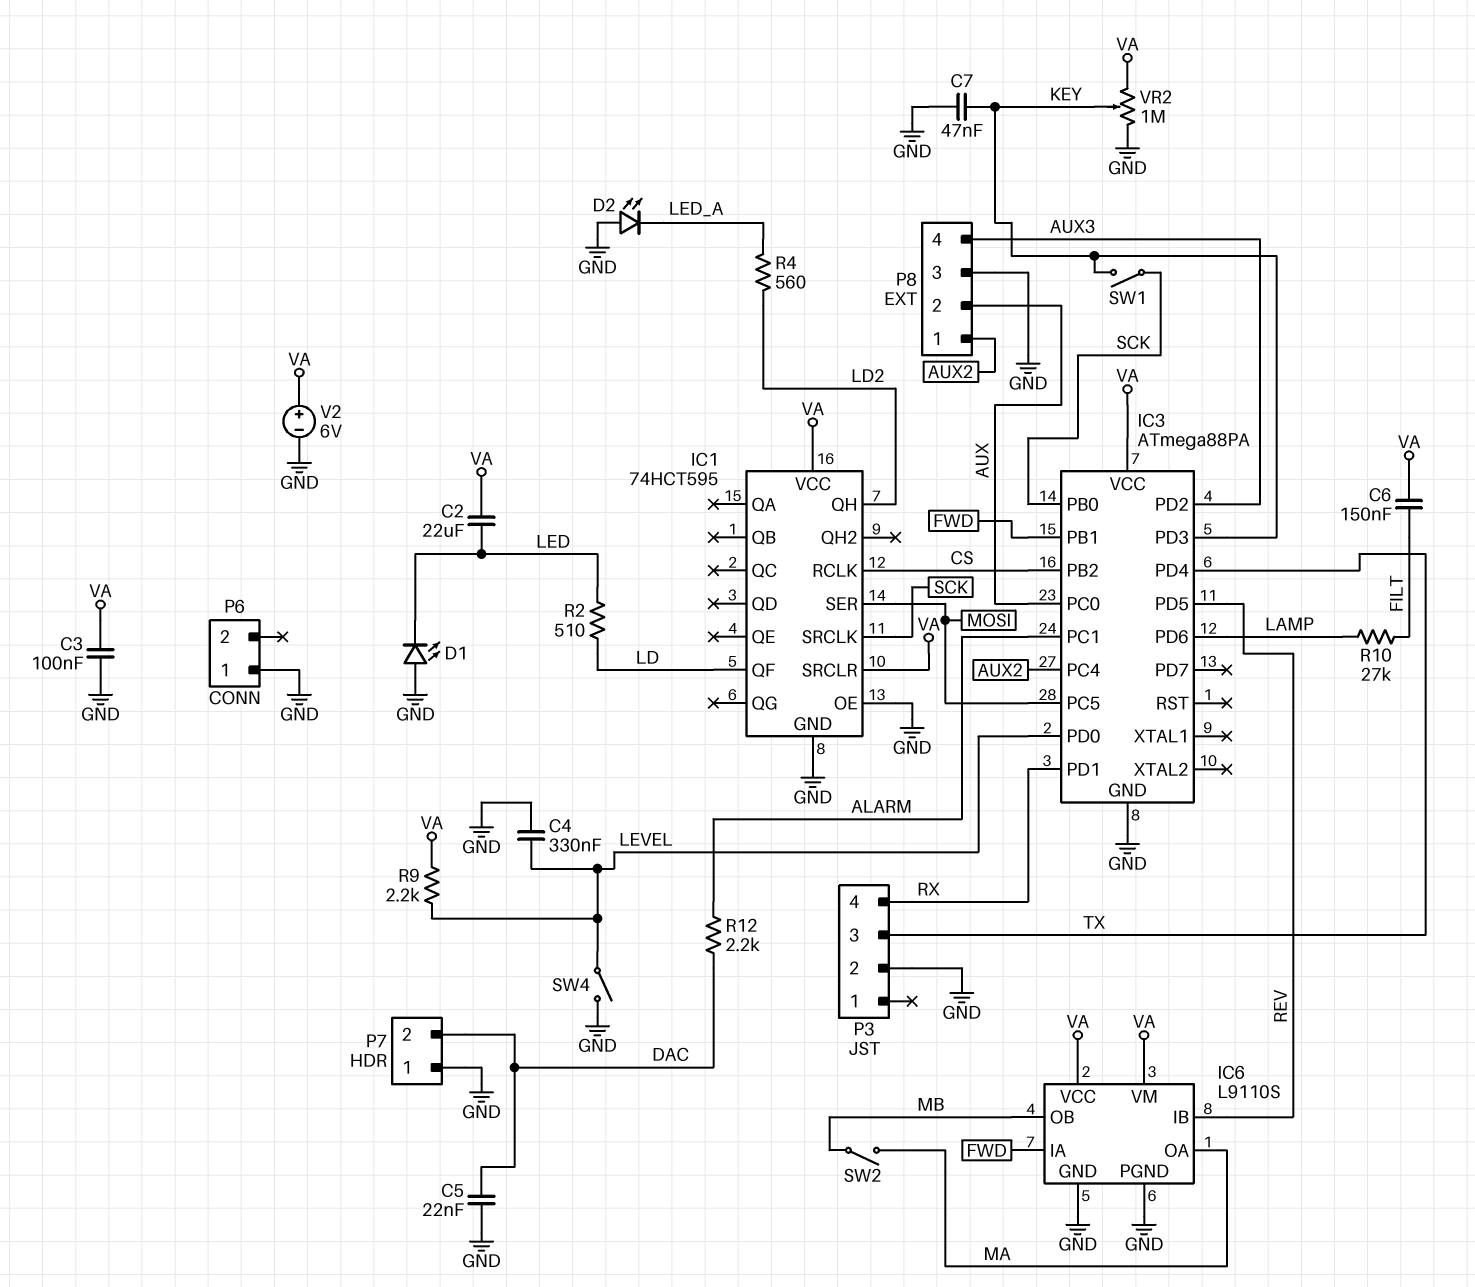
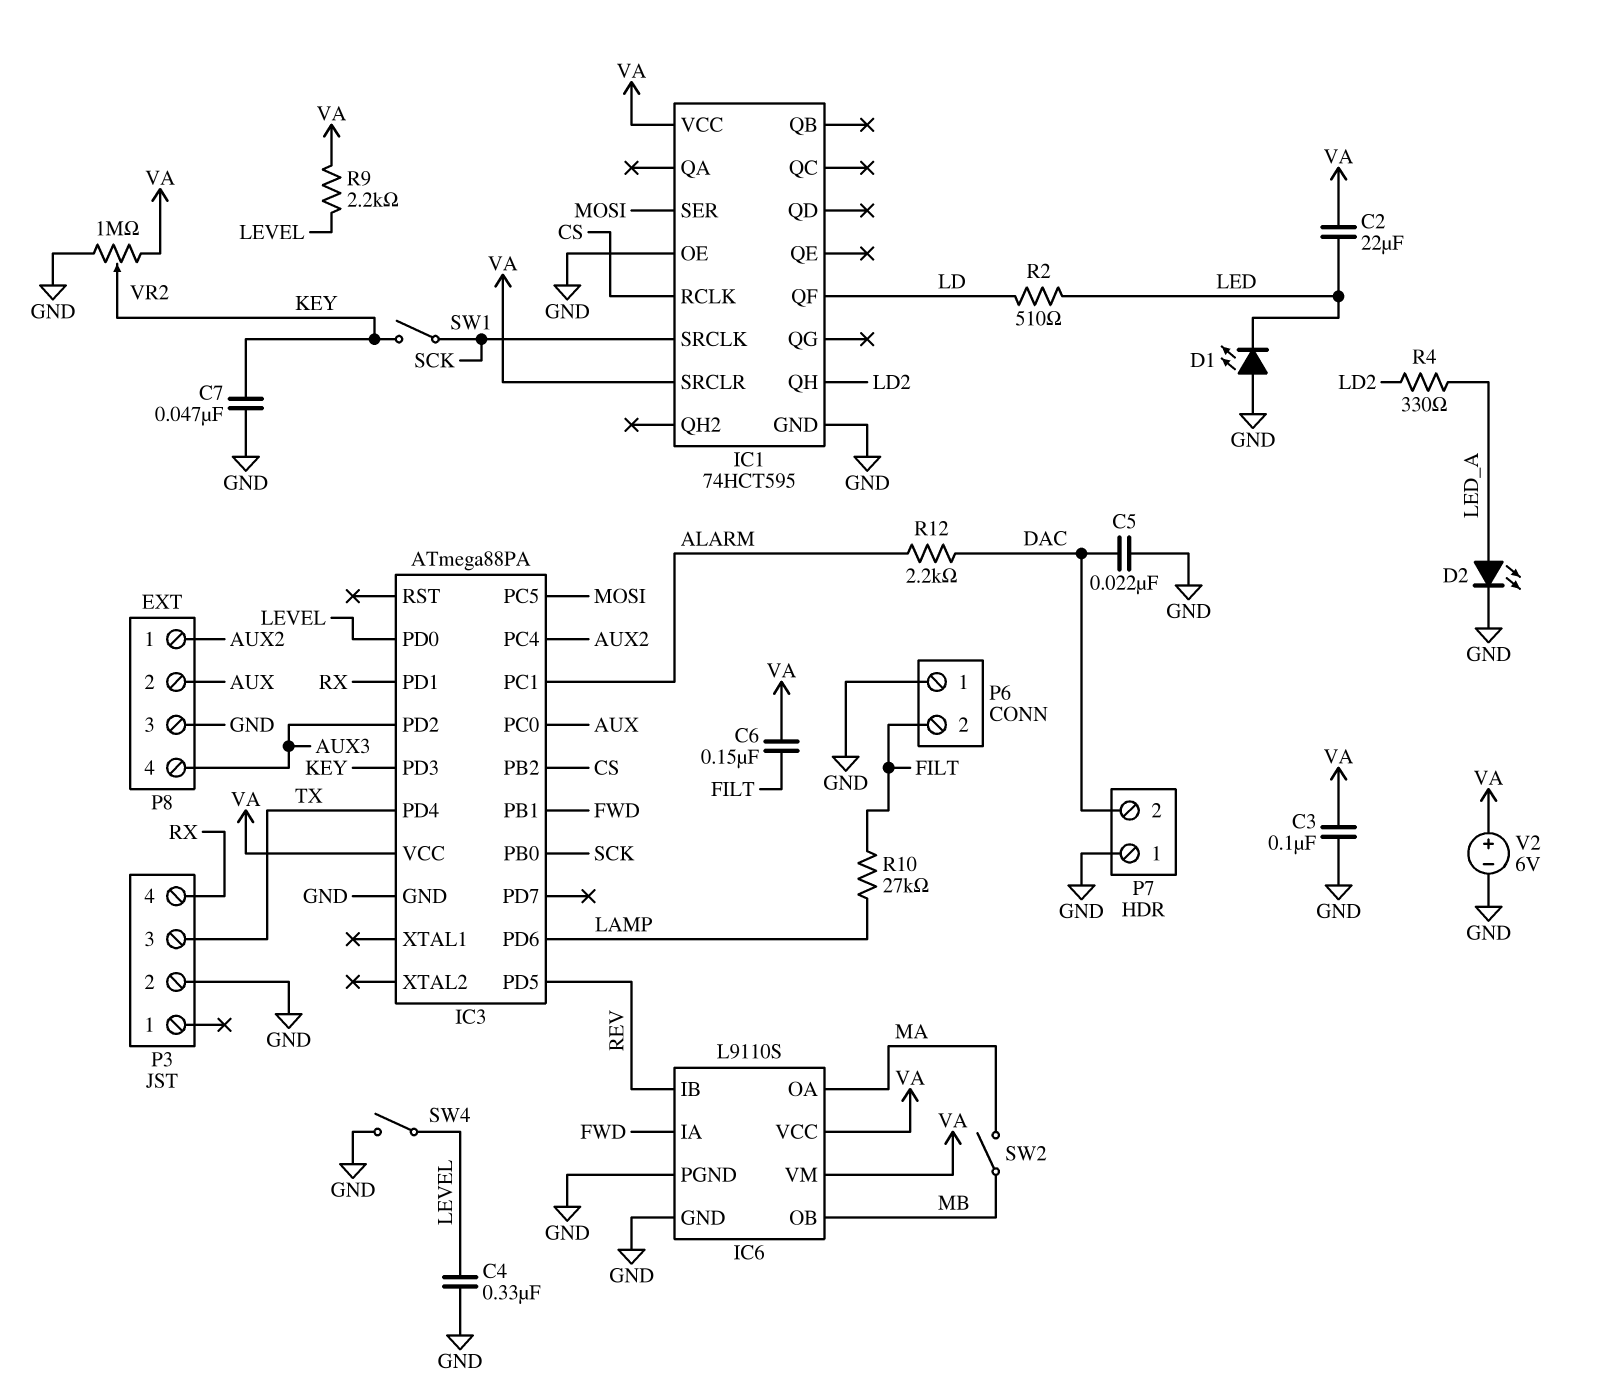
D2: LED (A GND, K LED_A) -> LED (A LED_A, K GND)
P6 pin 2: none -> FILT
R4: 560 (LD2, LED_A) -> 330 (LD2, LED_A)

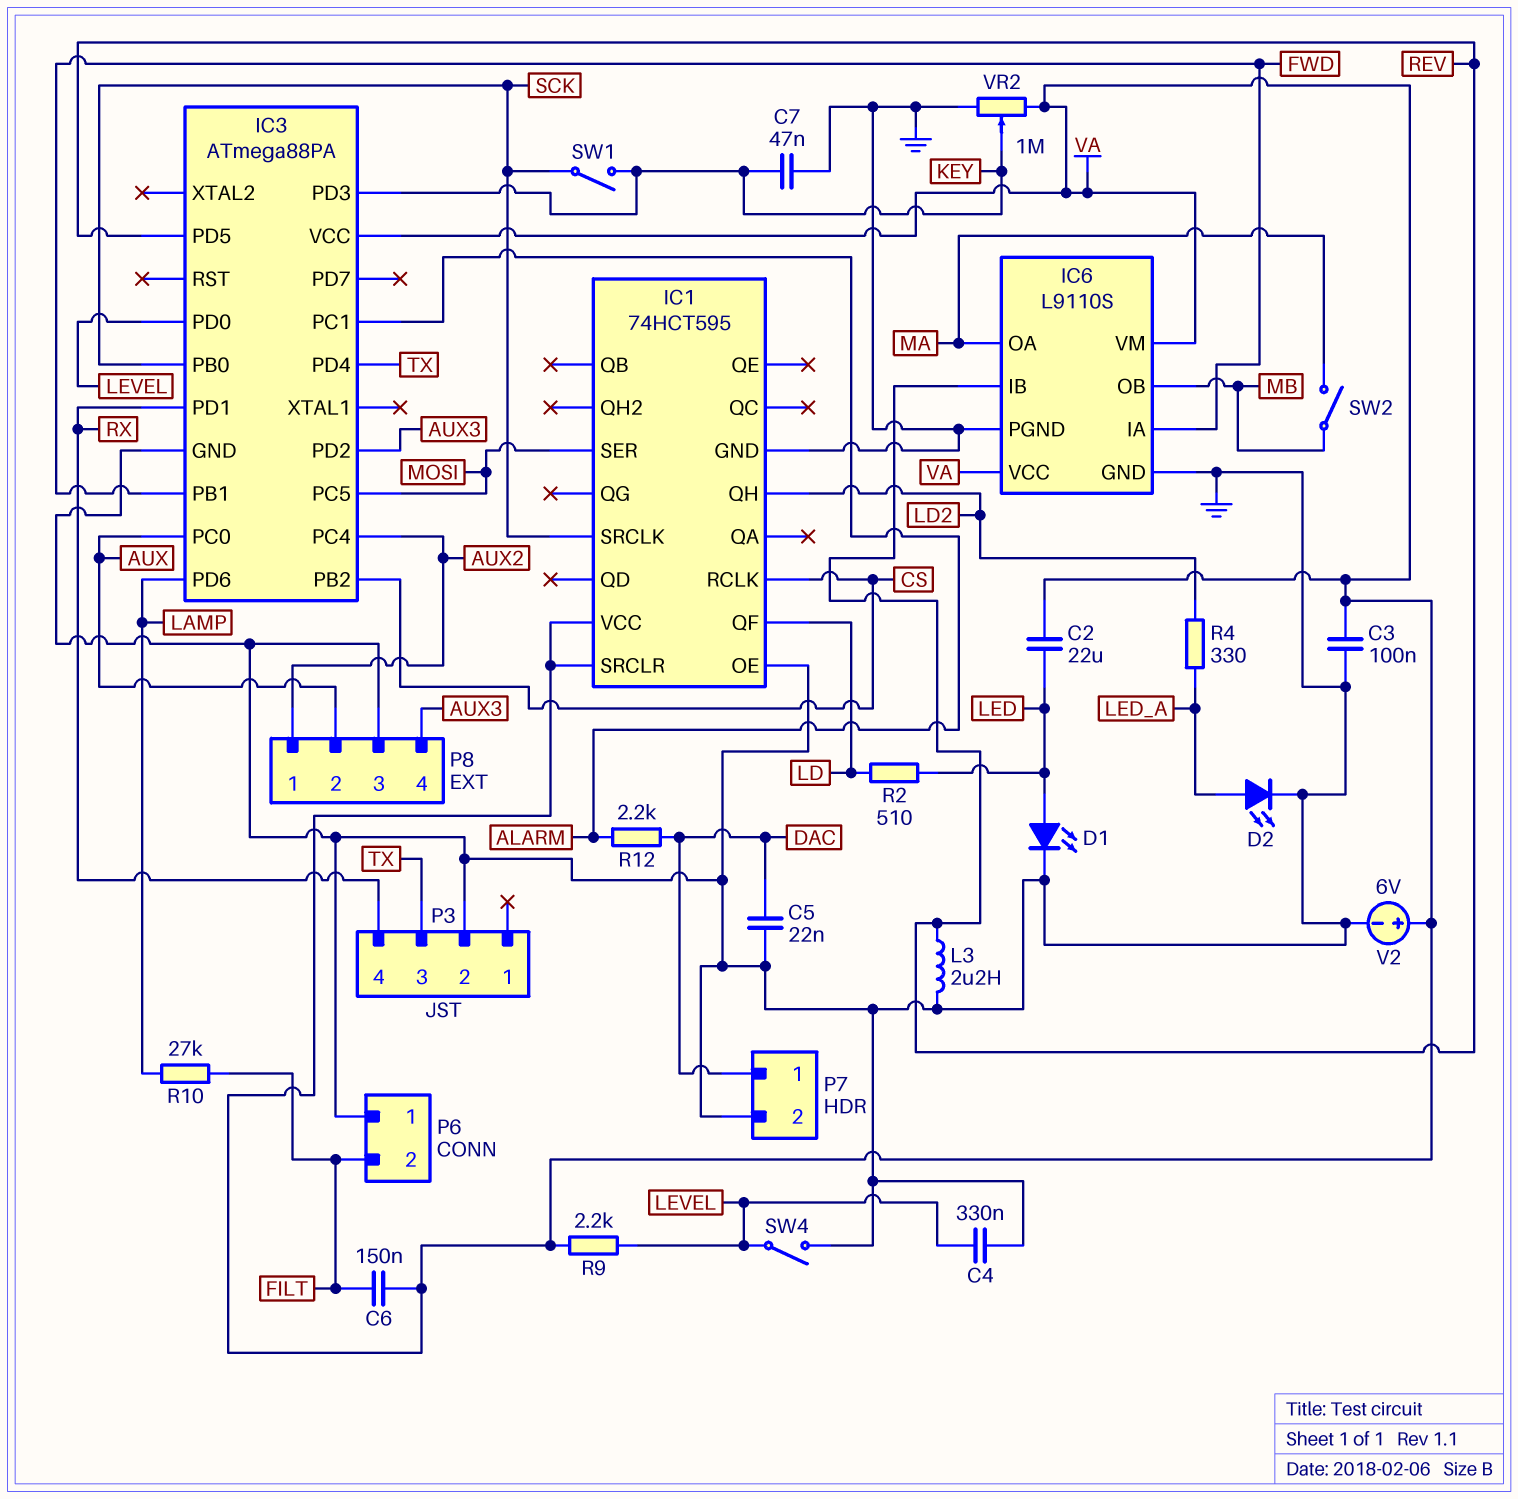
D1: LED (A GND, K LED) -> LED (A LED, K GND)
L3: none -> 2.2uH (GND, REV)
P7 pin 1: GND -> DAC
P7 pin 2: DAC -> GND

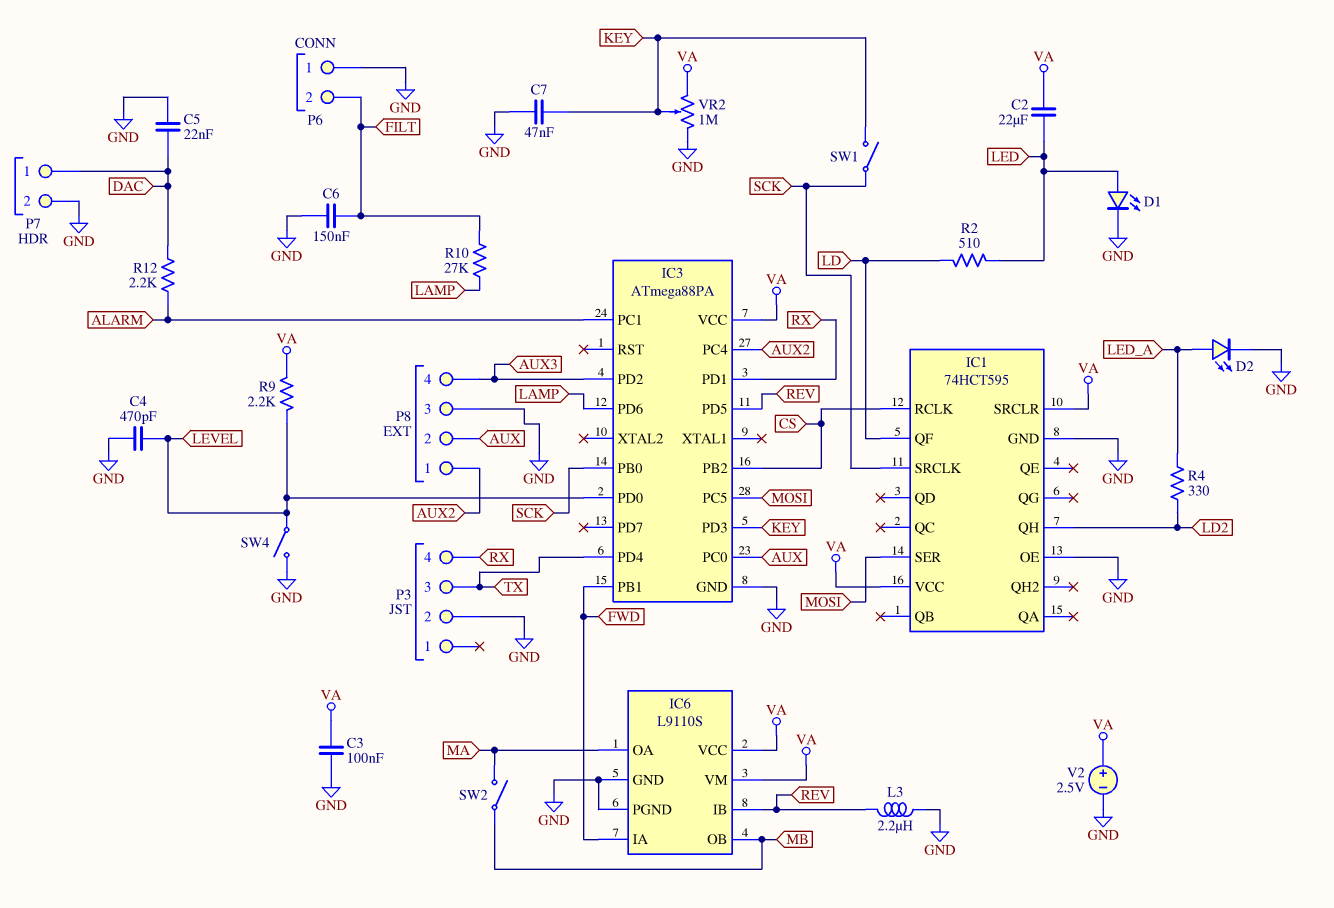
C4: 330nF (GND, LEVEL) -> 470pF (GND, LEVEL)
C6: 150nF (FILT, VA) -> 150nF (FILT, GND)
V2: 6V (plus VA, minus GND) -> 2.5V (plus VA, minus GND)

